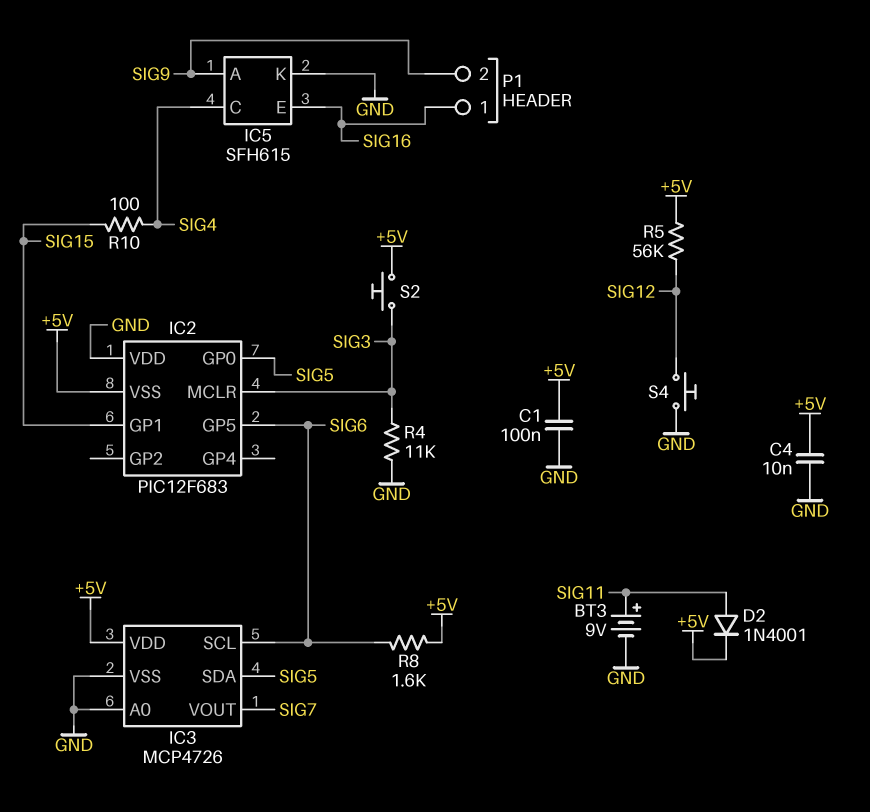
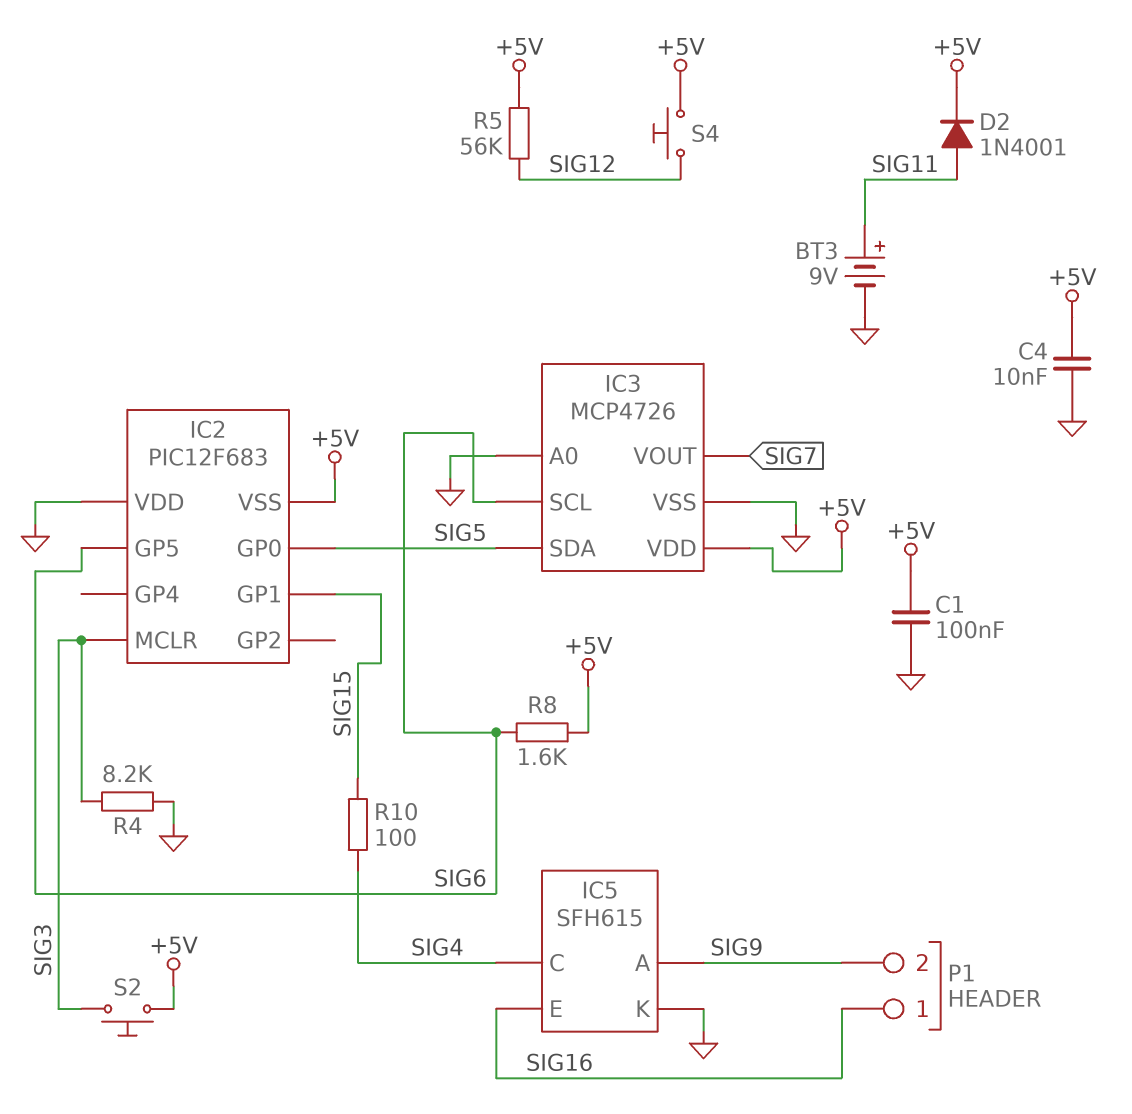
R4: 11k (GND, SIG3) -> 8.2k (GND, SIG3)
S4: button (GND, SIG12) -> button (+5V, SIG12)

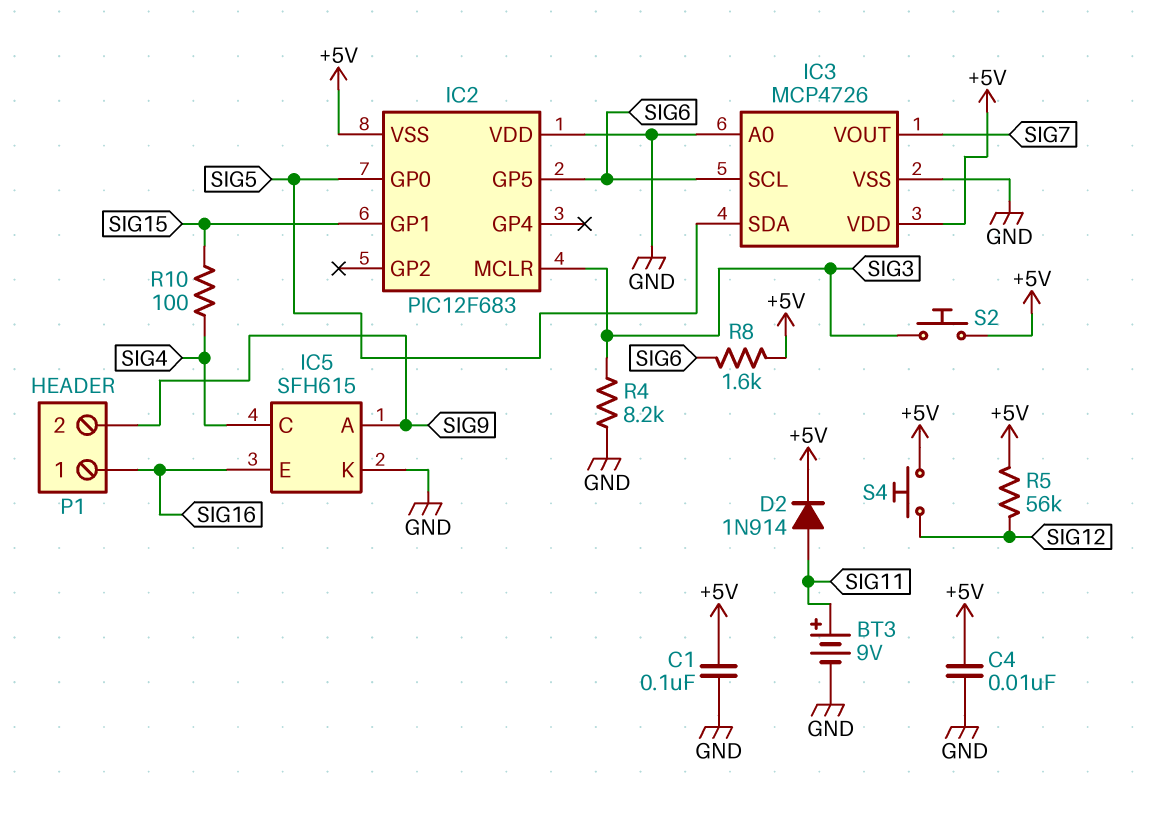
D2: diode 1N4001 (A SIG11, K +5V) -> diode 1N914 (A SIG11, K +5V)

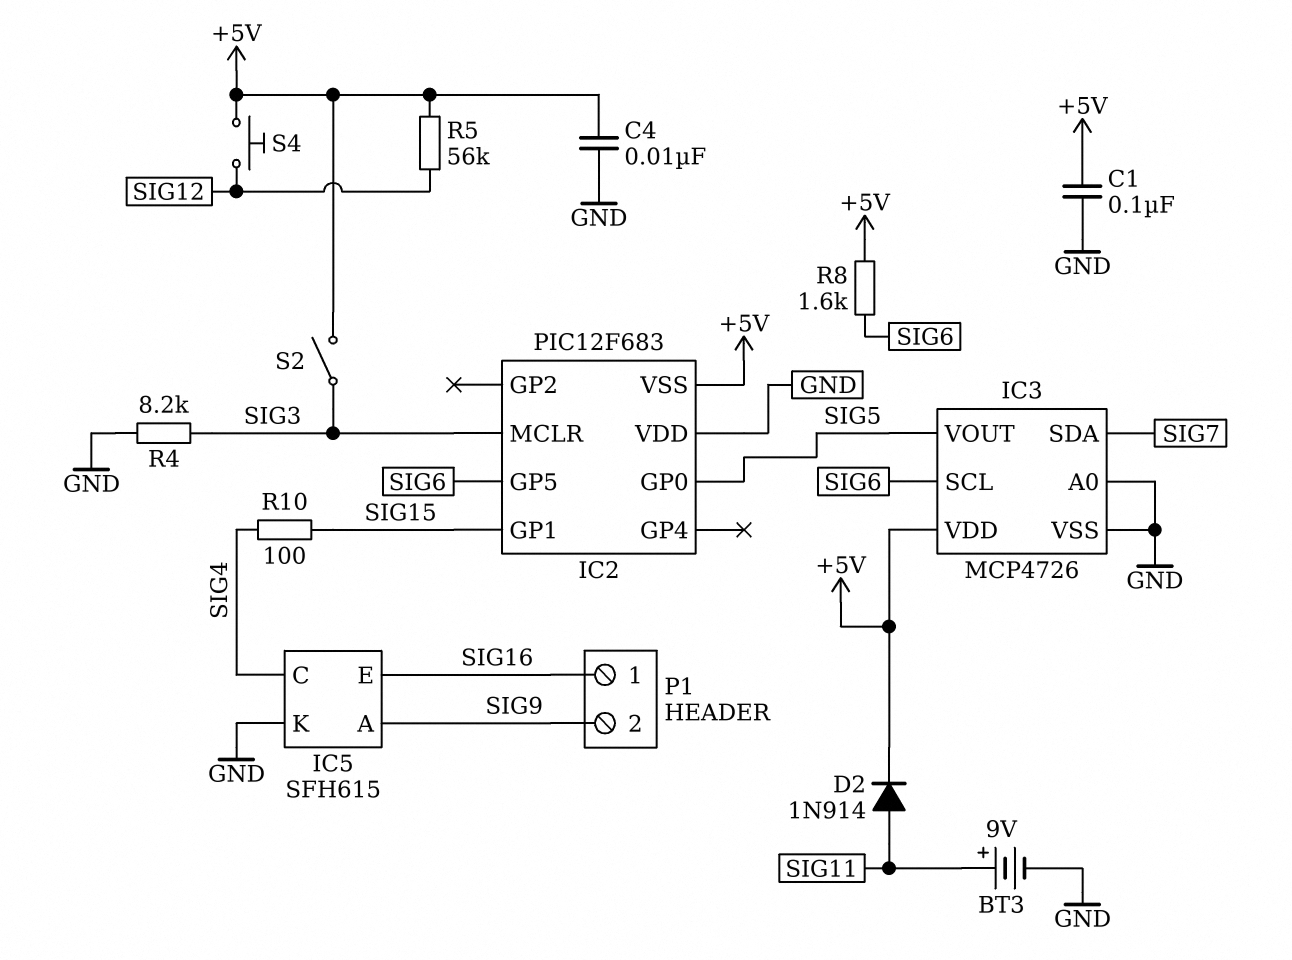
IC3 pin SDA: SIG5 -> SIG7
IC3 pin VOUT: SIG7 -> SIG5
S2: button (+5V, SIG3) -> switch (+5V, SIG3)

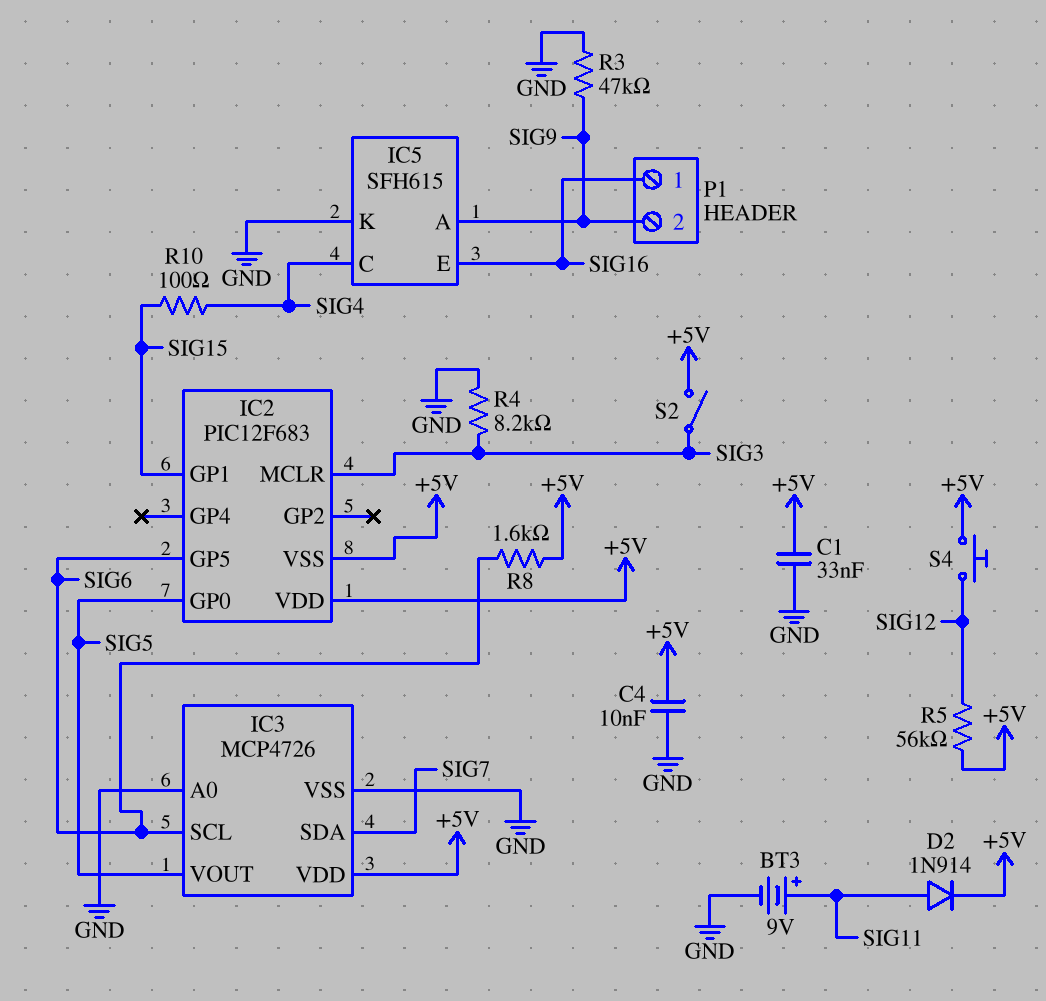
C1: 100nF (+5V, GND) -> 33nF (+5V, GND)
IC2 pin VDD: GND -> +5V
R3: none -> 47k (GND, SIG9)

